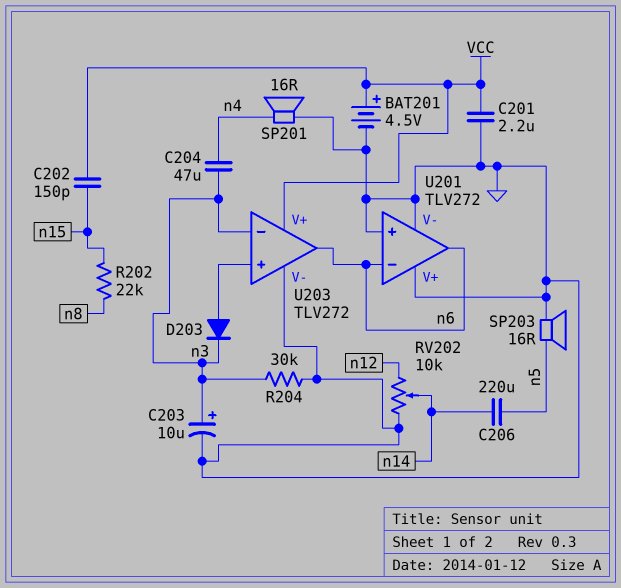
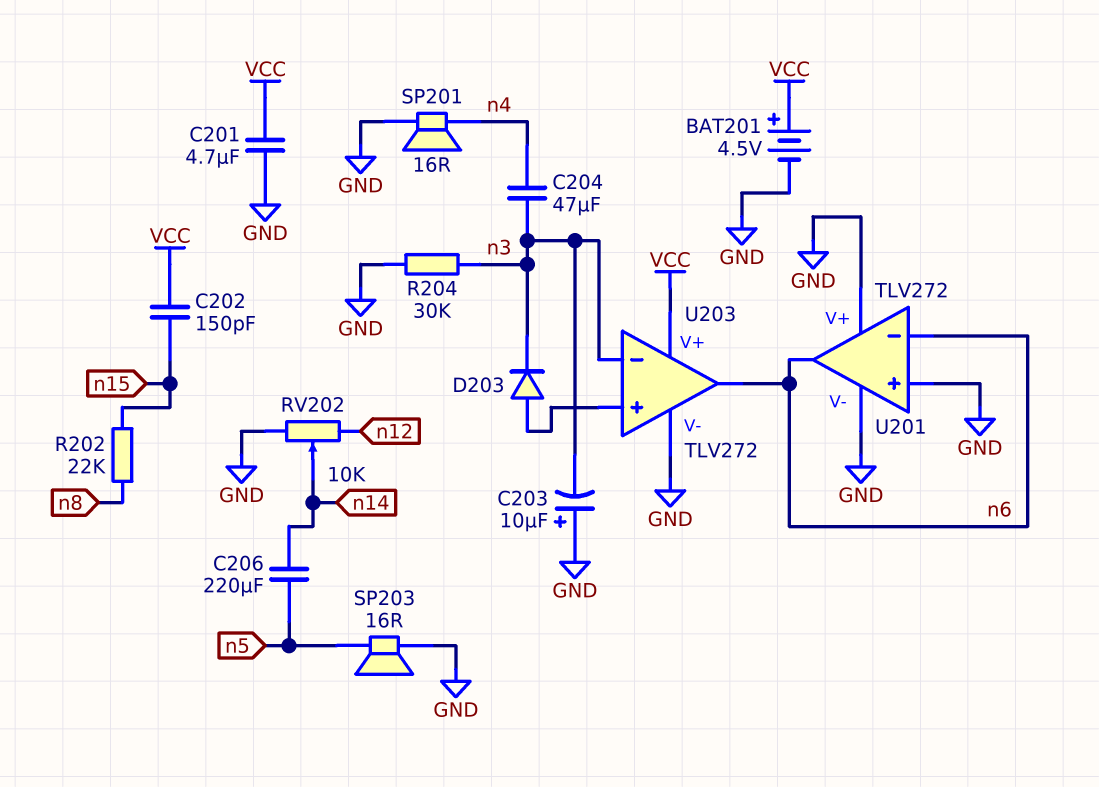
C201: 2.2uF (GND, VCC) -> 4.7uF (GND, VCC)
C203: 10uF (plus n3, minus GND) -> 10uF (plus GND, minus n3)

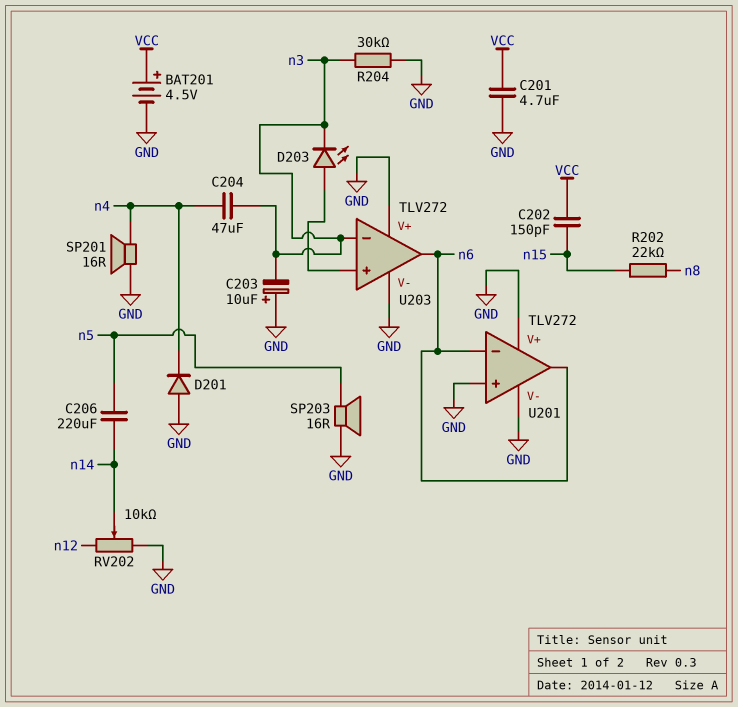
D201: none -> diode (A GND, K n4)
D203: diode (A U203/in+, K n3) -> LED (A U203/in+, K n3)
U203 pin V+: VCC -> GND

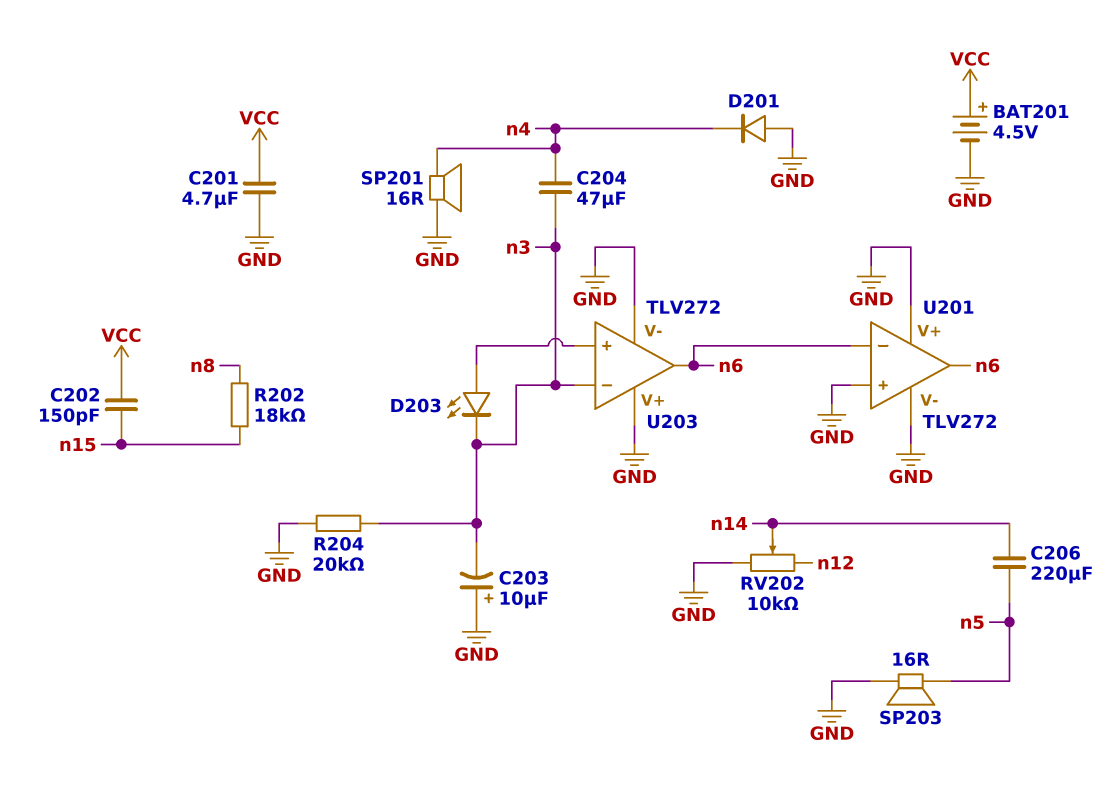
R202: 22k (n8, n15) -> 18k (n8, n15)
R204: 30k (GND, n3) -> 20k (GND, n3)

